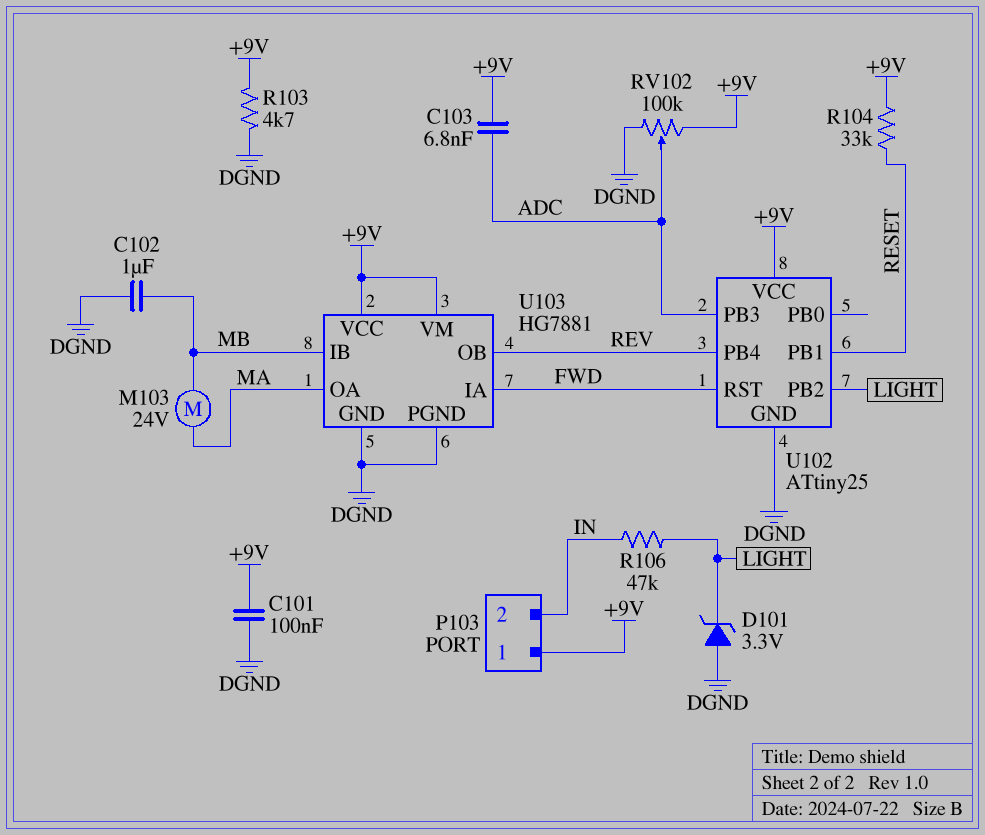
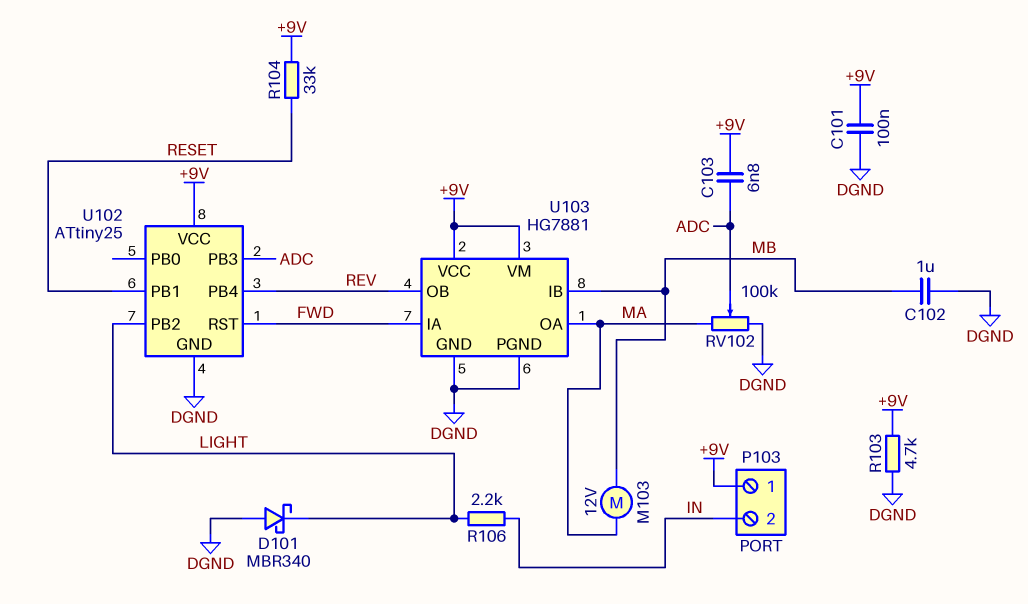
D101: zener 3.3V (A DGND, K LIGHT) -> schottky MBR340 (A DGND, K LIGHT)
M103: motor 24V (MA, MB) -> motor 12V (MA, MB)
R106: 47k (IN, LIGHT) -> 2.2k (IN, LIGHT)
RV102: 100k (+9V, DGND, wiper ADC) -> 100k (DGND, MA, wiper ADC)

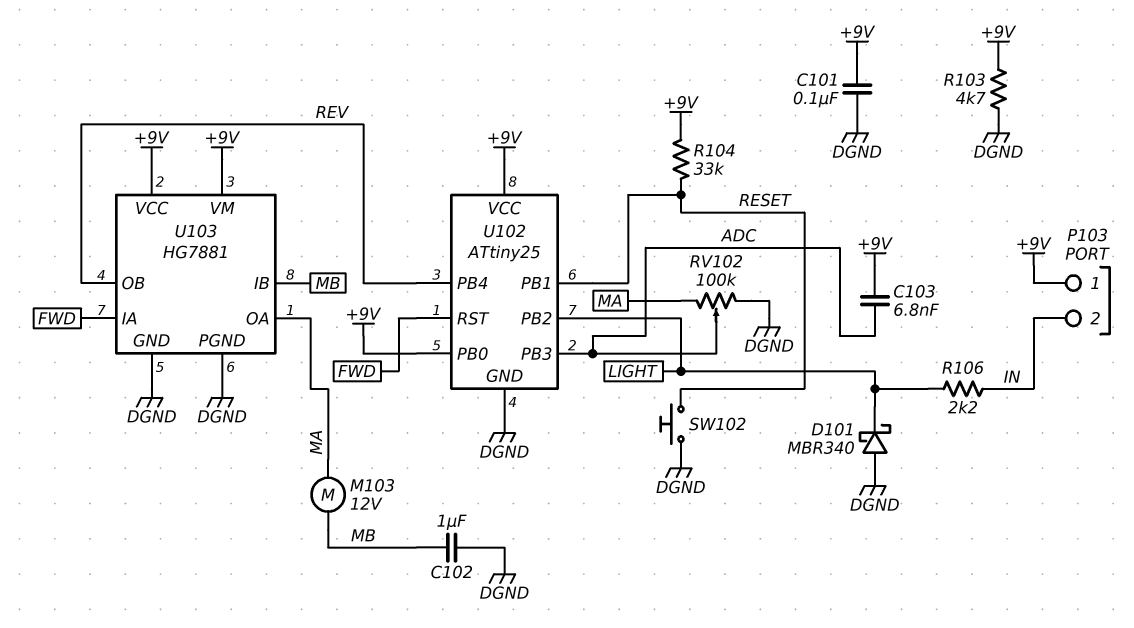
SW102: none -> button (DGND, RESET)
U102 pin PB0: none -> +9V

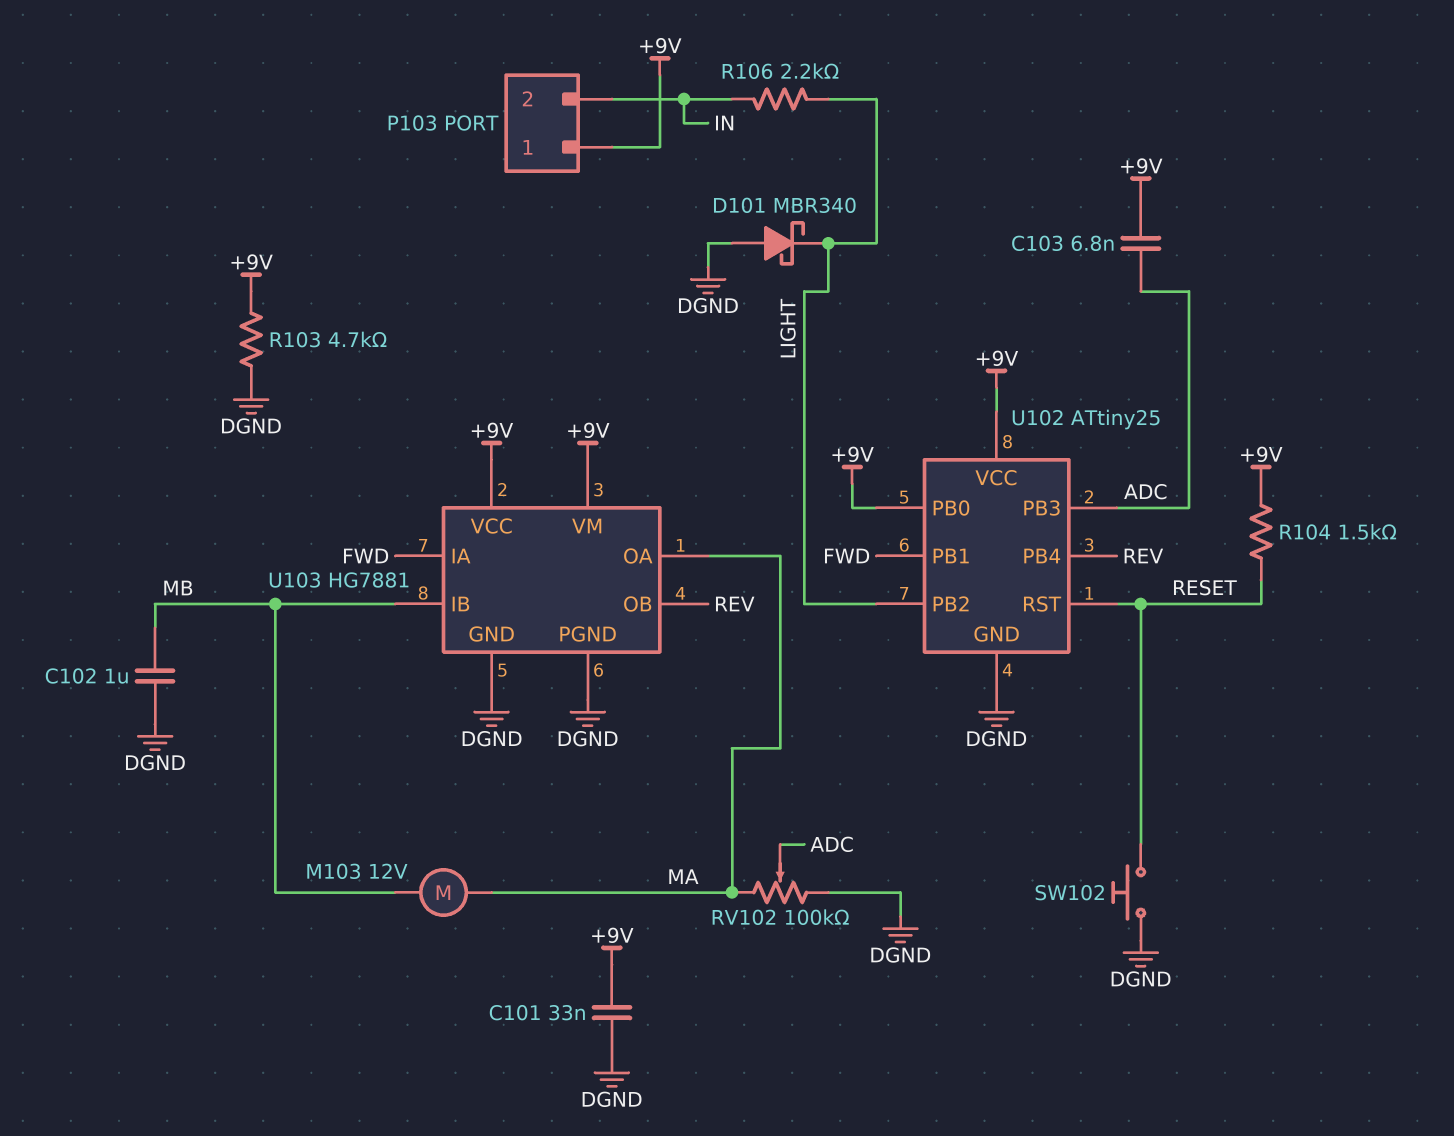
C101: 100nF (+9V, DGND) -> 33nF (+9V, DGND)
R104: 33k (+9V, RESET) -> 1.5k (+9V, RESET)
U102 pin PB1: RESET -> FWD
U102 pin RST: FWD -> RESET

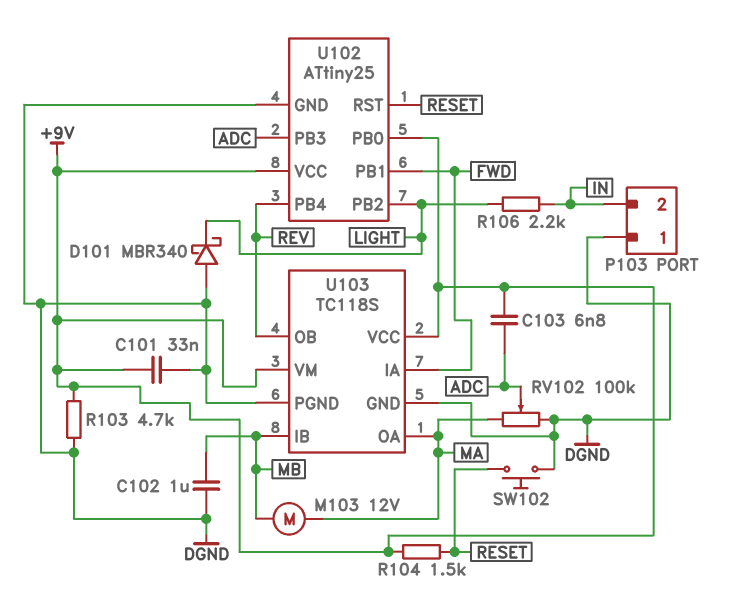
P103 pin 1: +9V -> DGND
U103: HG7881 -> TC118S

